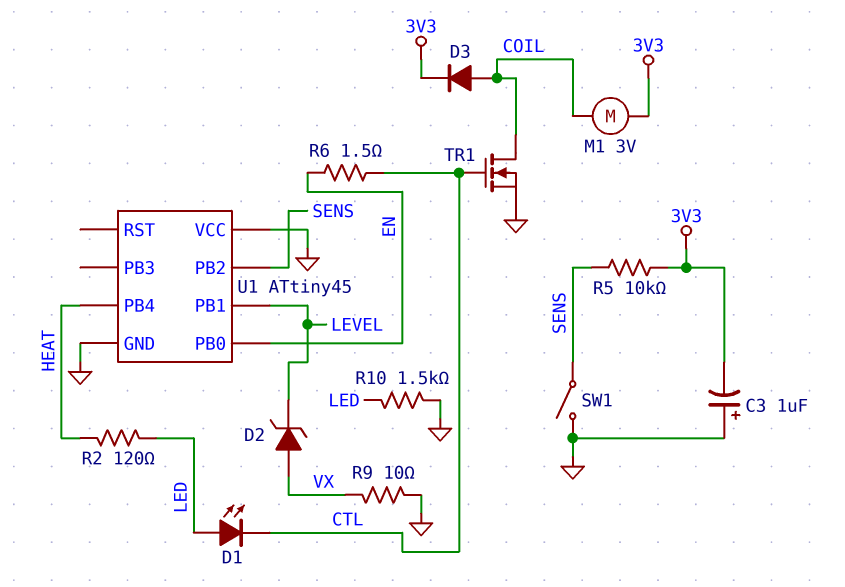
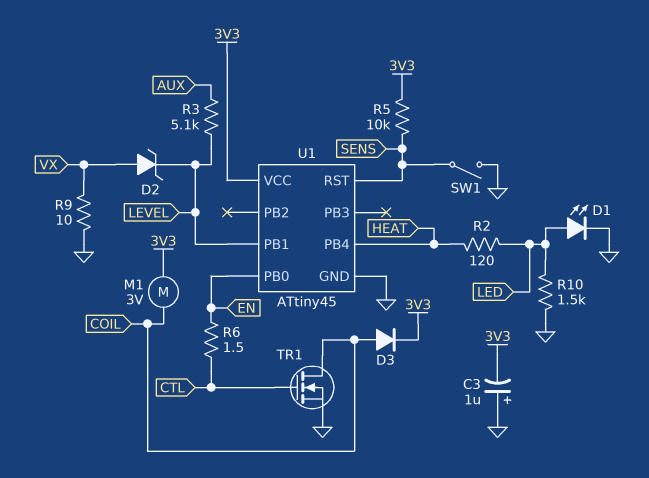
D1: LED (A LED, K CTL) -> LED (A LED, K GND)
R3: none -> 5.1k (AUX, LEVEL)
U1 pin PB2: SENS -> none
U1 pin RST: none -> SENS
U1 pin VCC: GND -> 3V3

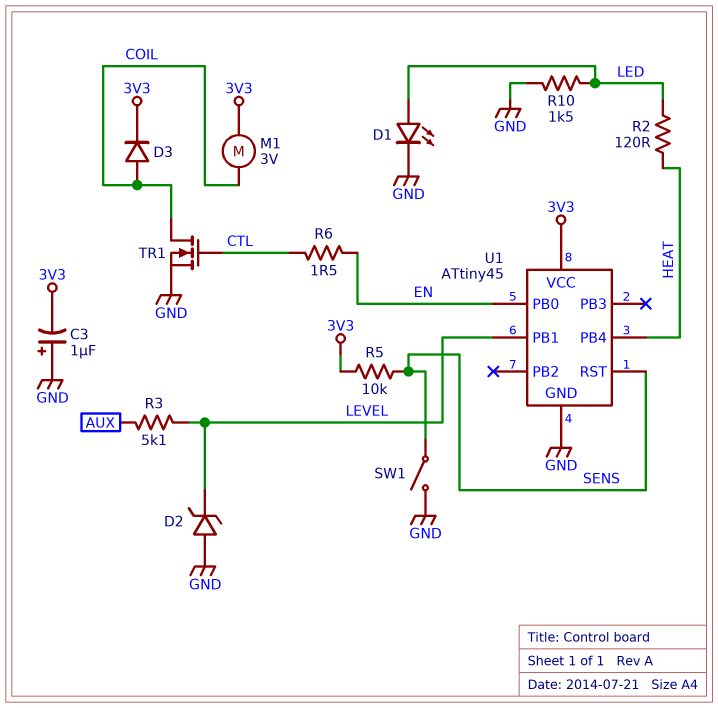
D2: zener (A VX, K LEVEL) -> zener (A GND, K LEVEL)
R9: 10 (GND, VX) -> none

